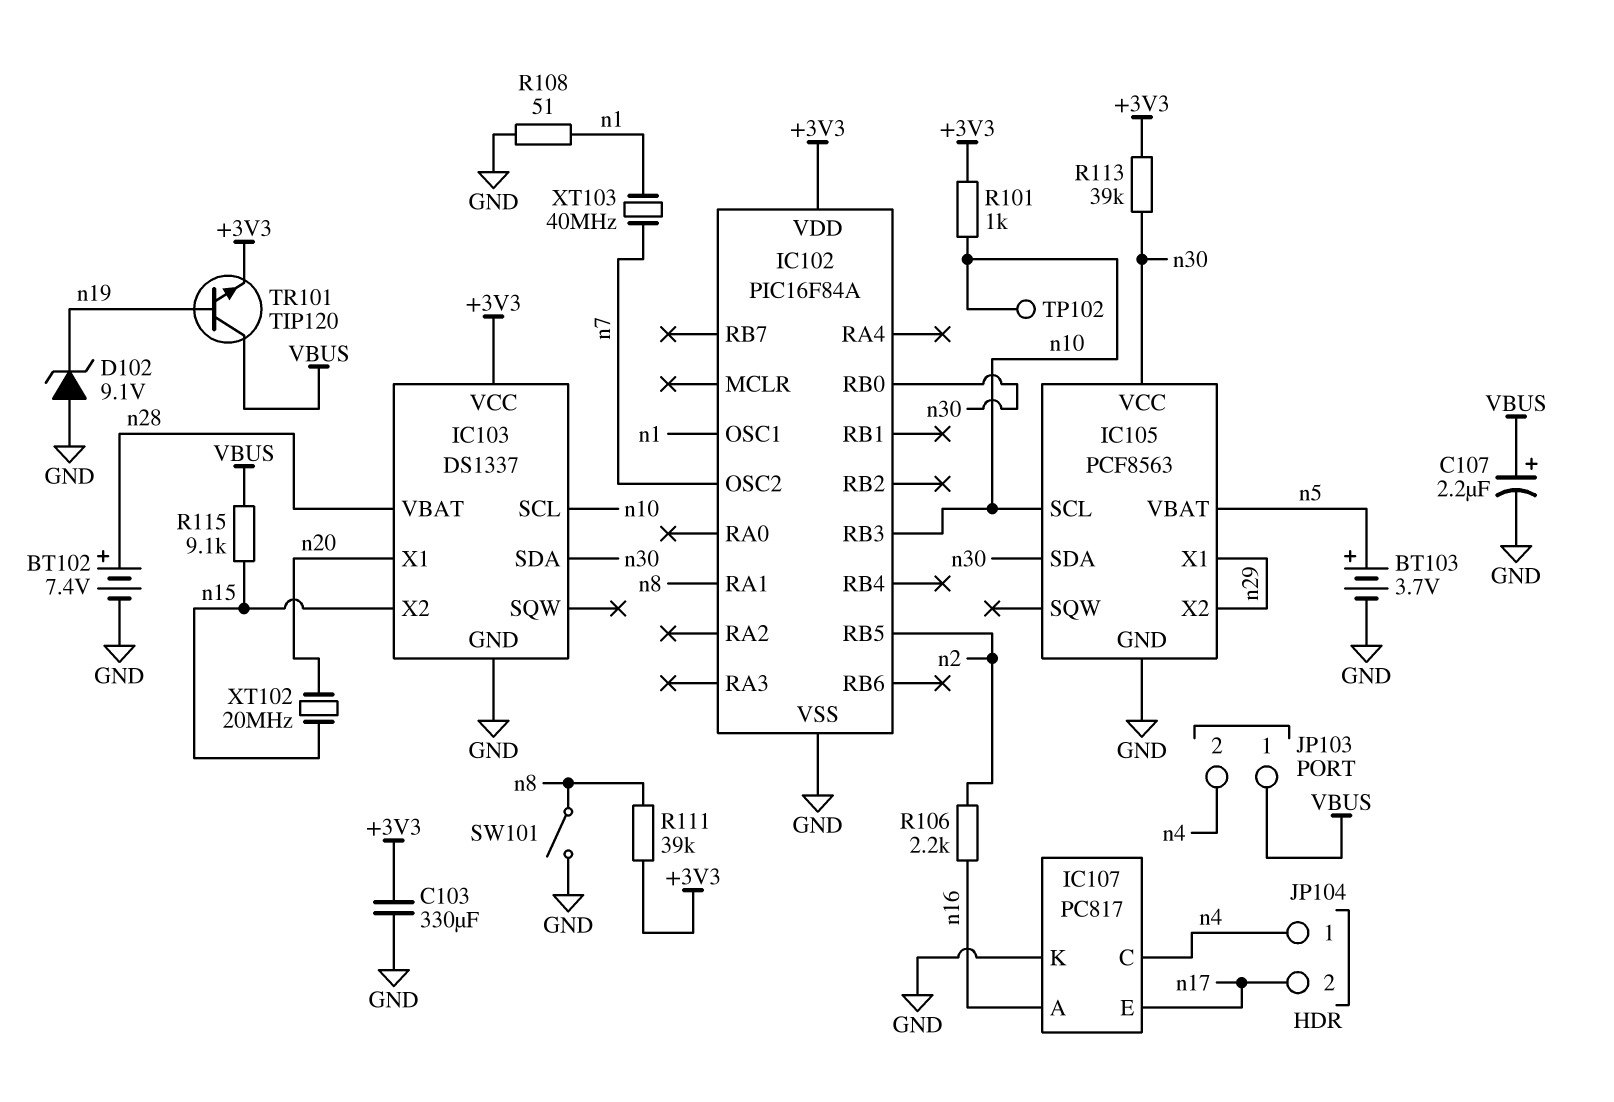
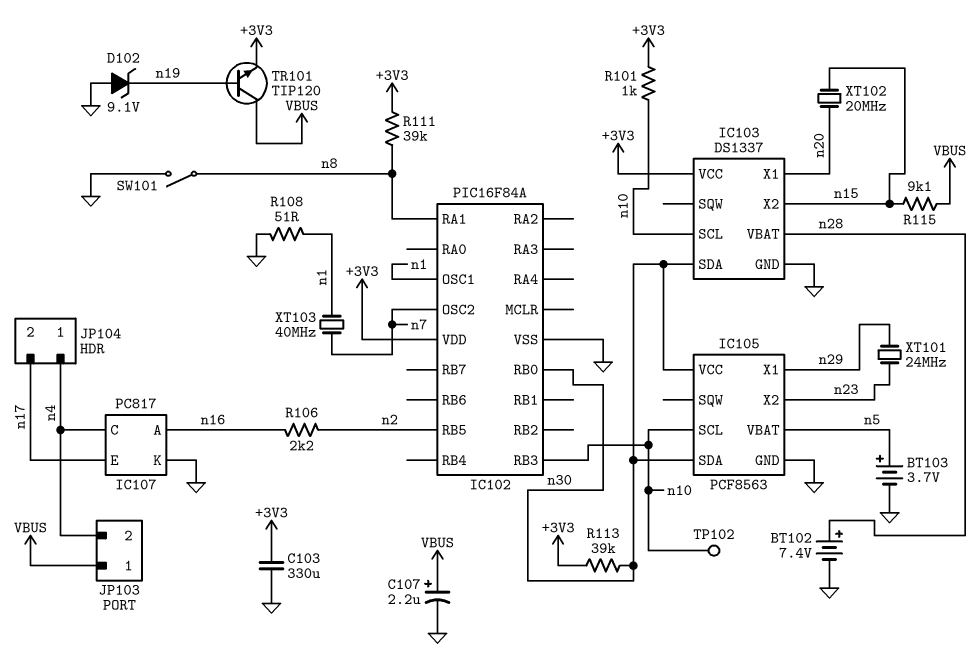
IC105 pin X2: n29 -> n23
XT101: none -> 24MHz (n23, n29)

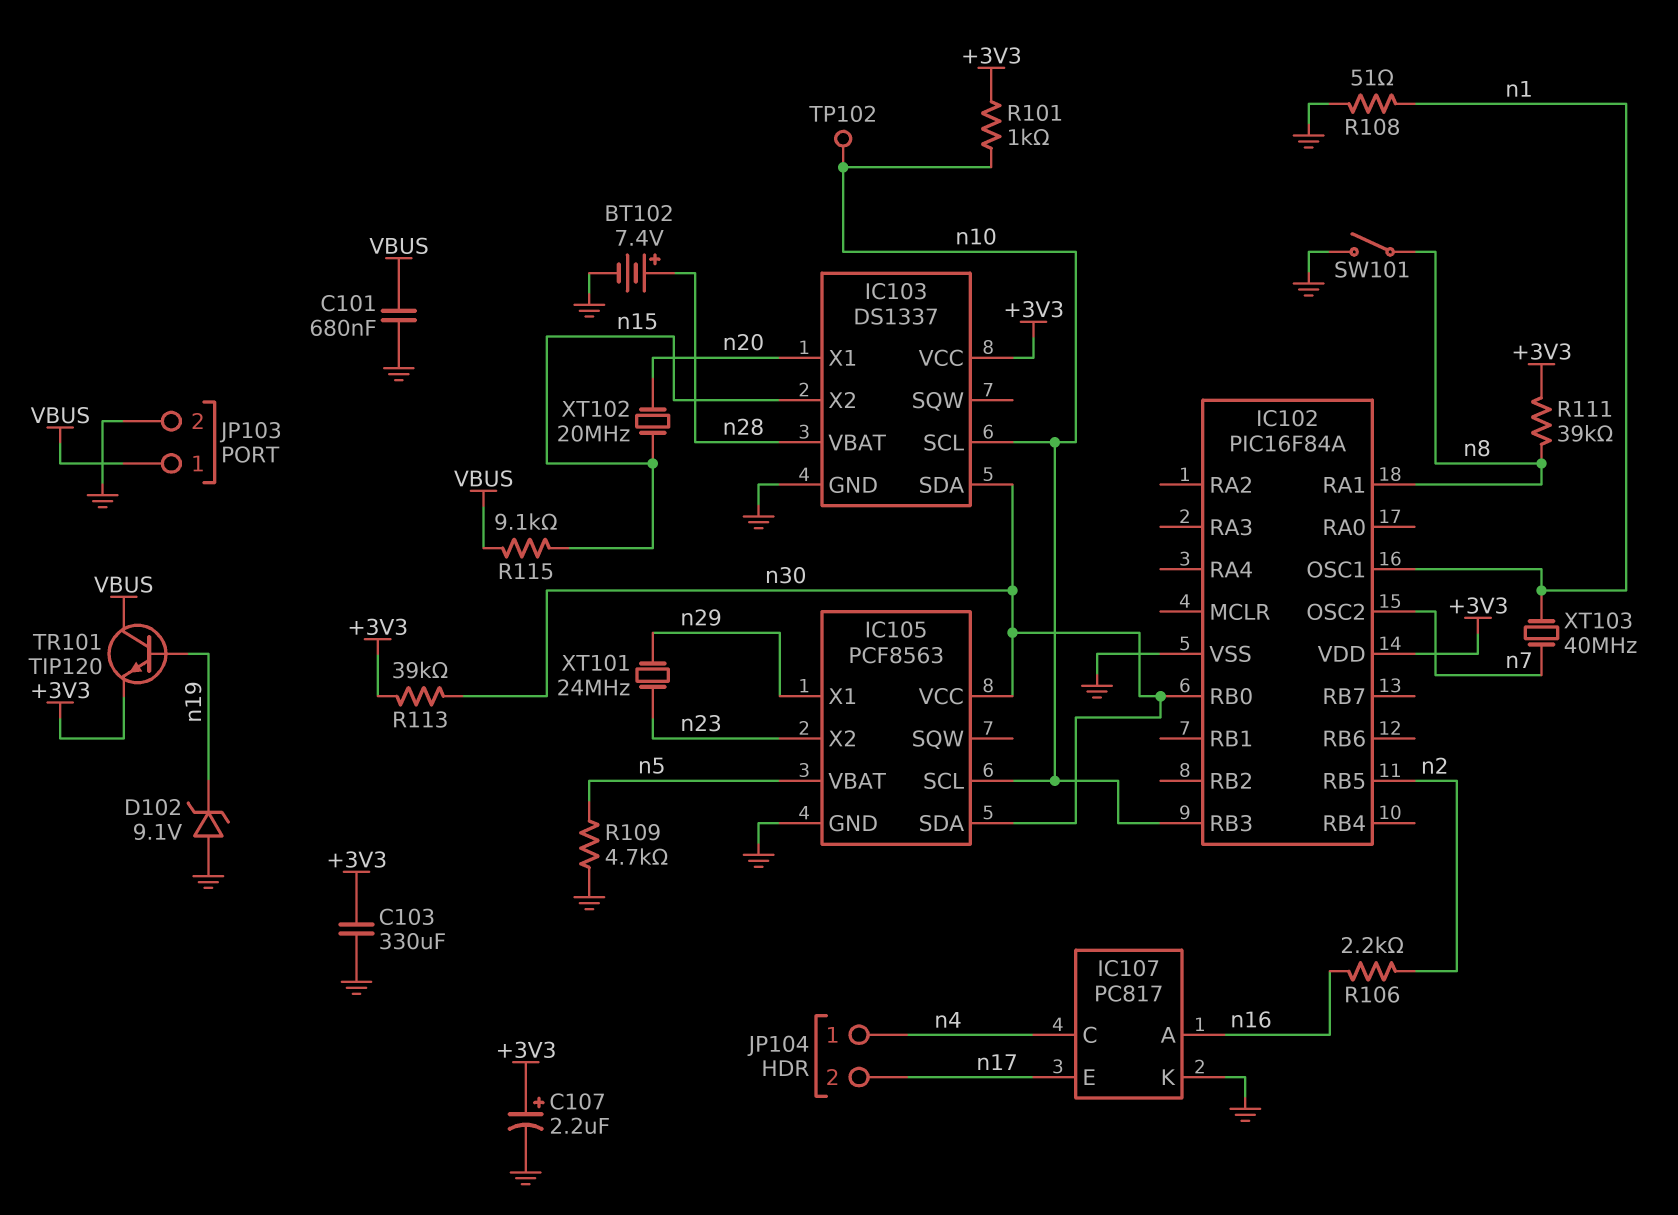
BT103: 3.7V (plus n5, minus GND) -> none
C101: none -> 680nF (GND, VBUS)
C107: 2.2uF (plus VBUS, minus GND) -> 2.2uF (plus +3V3, minus GND)
JP103 pin 2: n4 -> GND
R109: none -> 4.7k (GND, n5)

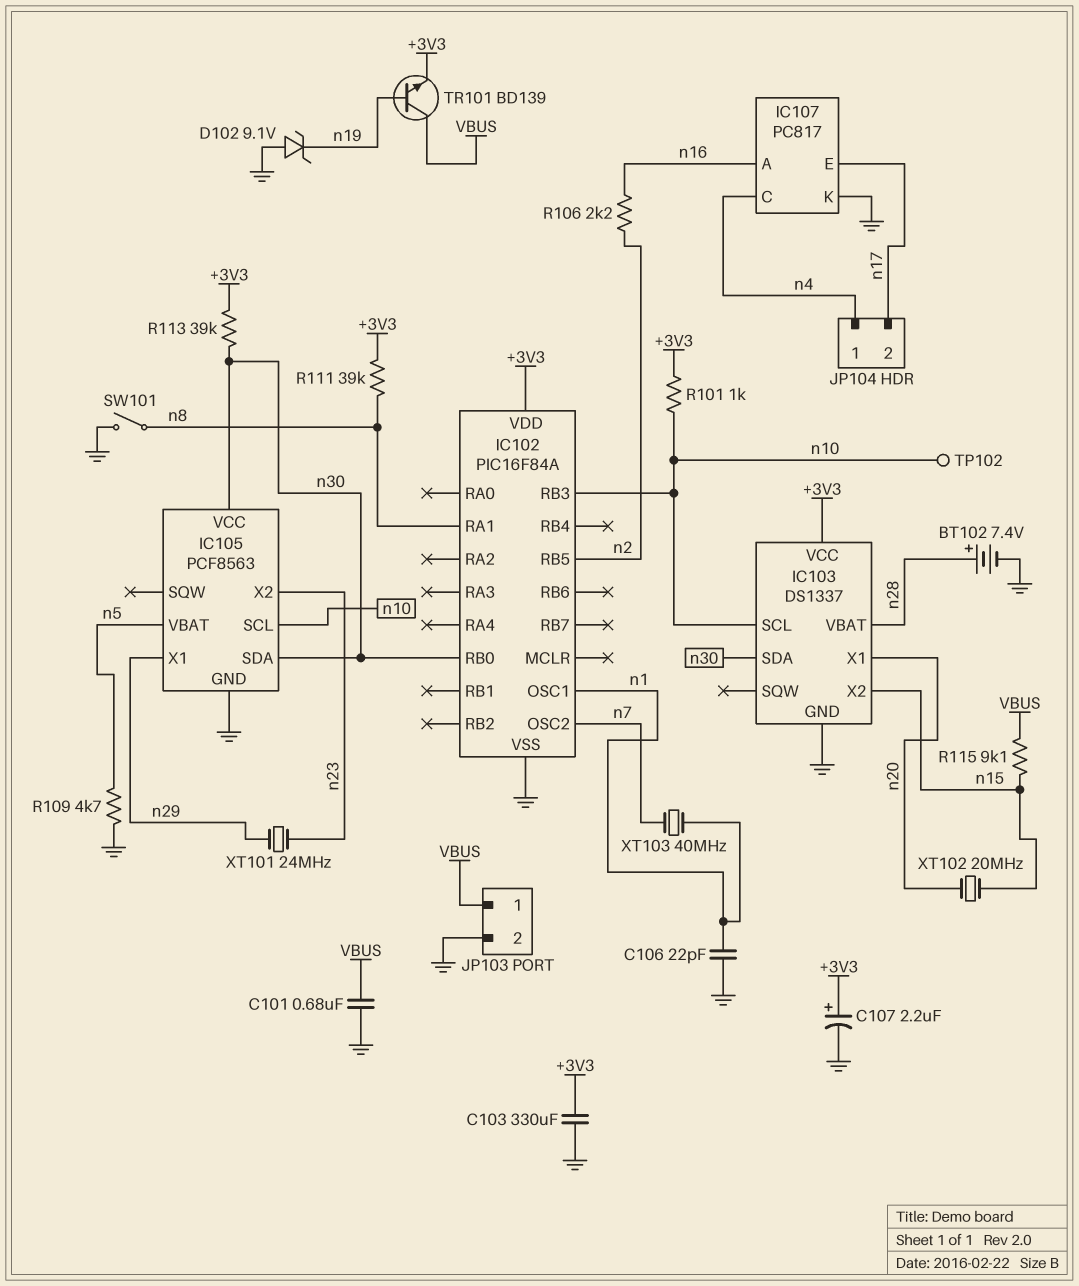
C106: none -> 22pF (GND, n1)
R108: 51 (GND, n1) -> none
TR101: NPN TIP120 (B n19, C VBUS, E +3V3) -> NPN BD139 (B n19, C VBUS, E +3V3)

